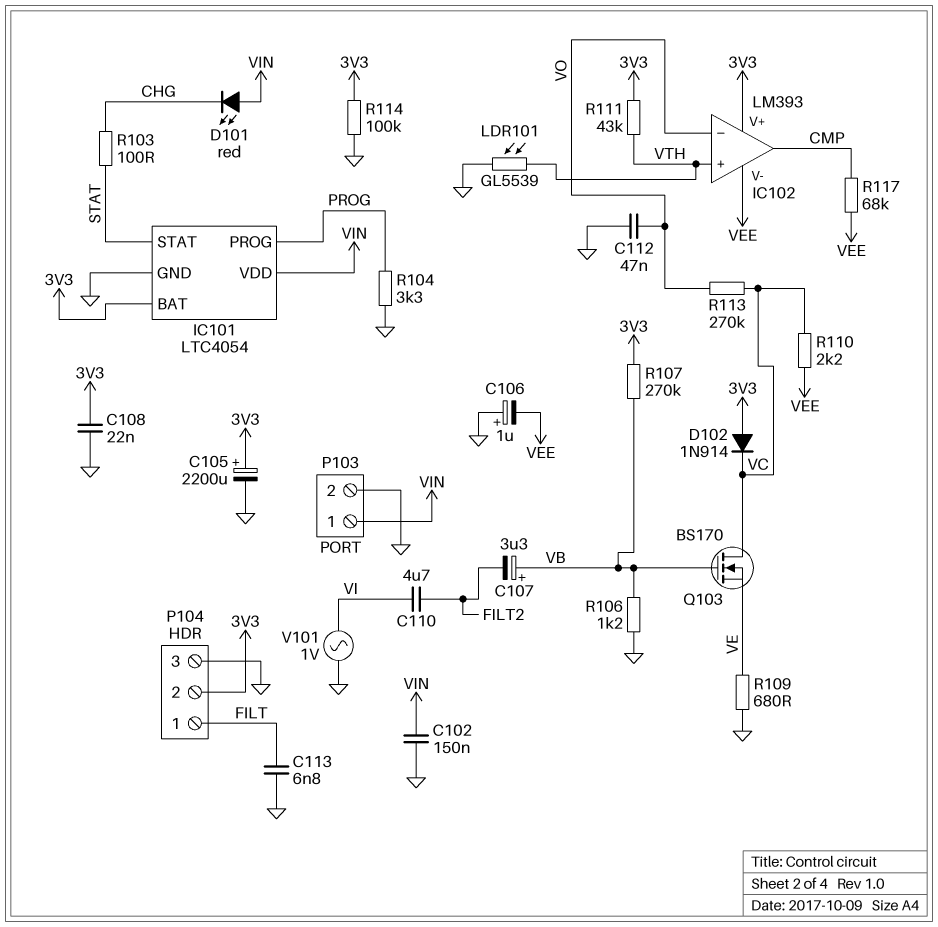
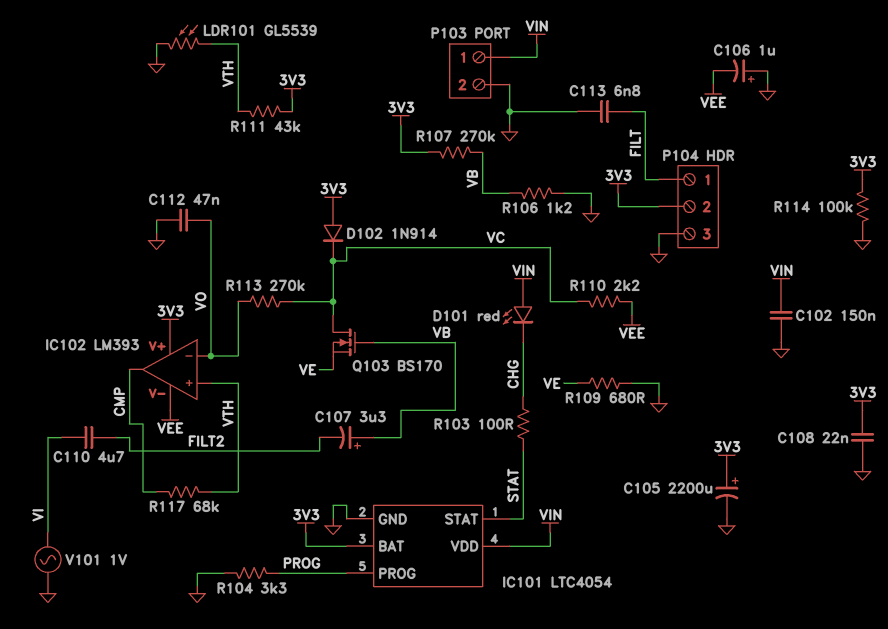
R117: 68k (CMP, VEE) -> 68k (CMP, VTH)

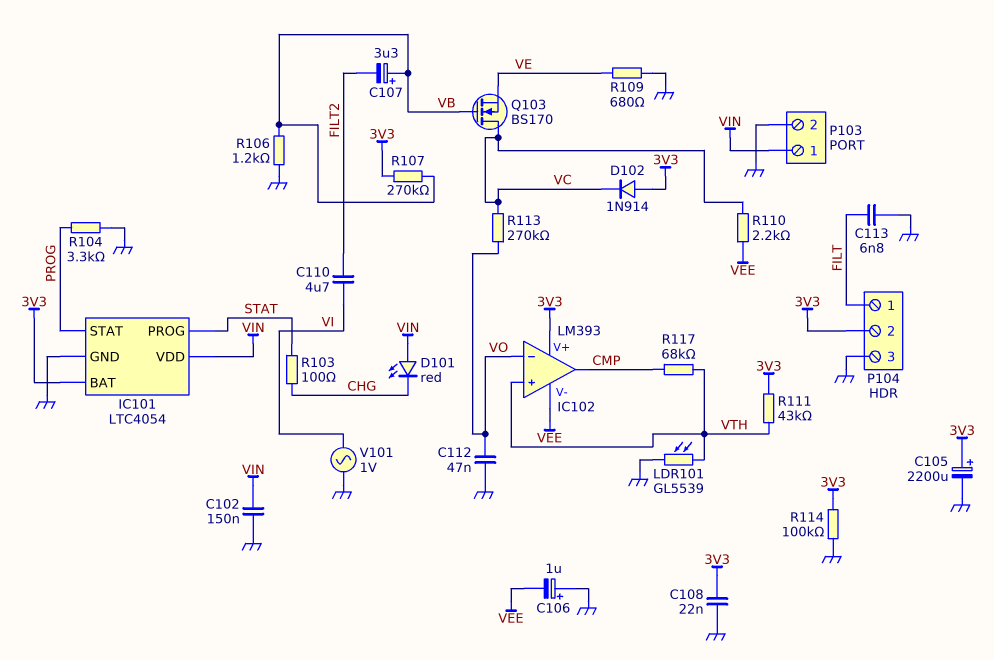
IC101 pin PROG: PROG -> STAT
IC101 pin STAT: STAT -> PROG

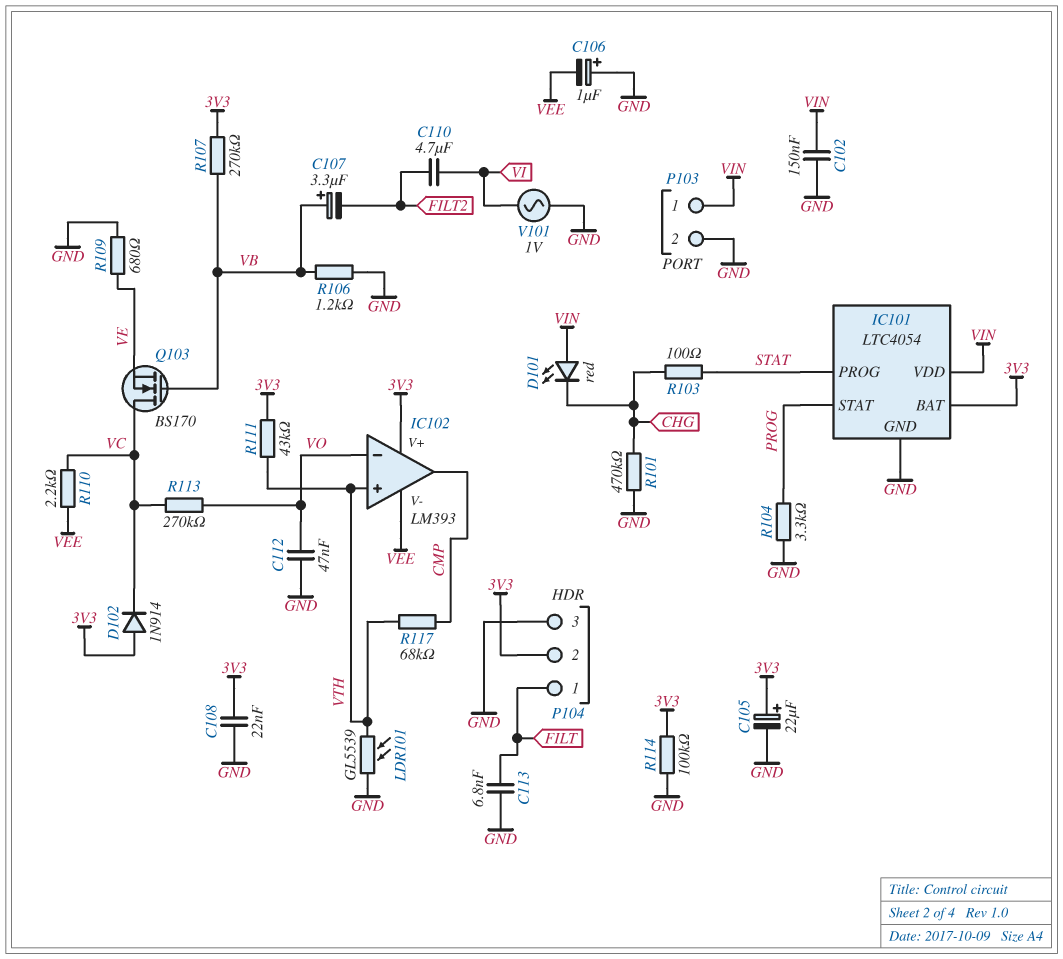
C105: 2200uF (plus 3V3, minus GND) -> 22uF (plus 3V3, minus GND)
R101: none -> 470k (CHG, GND)

